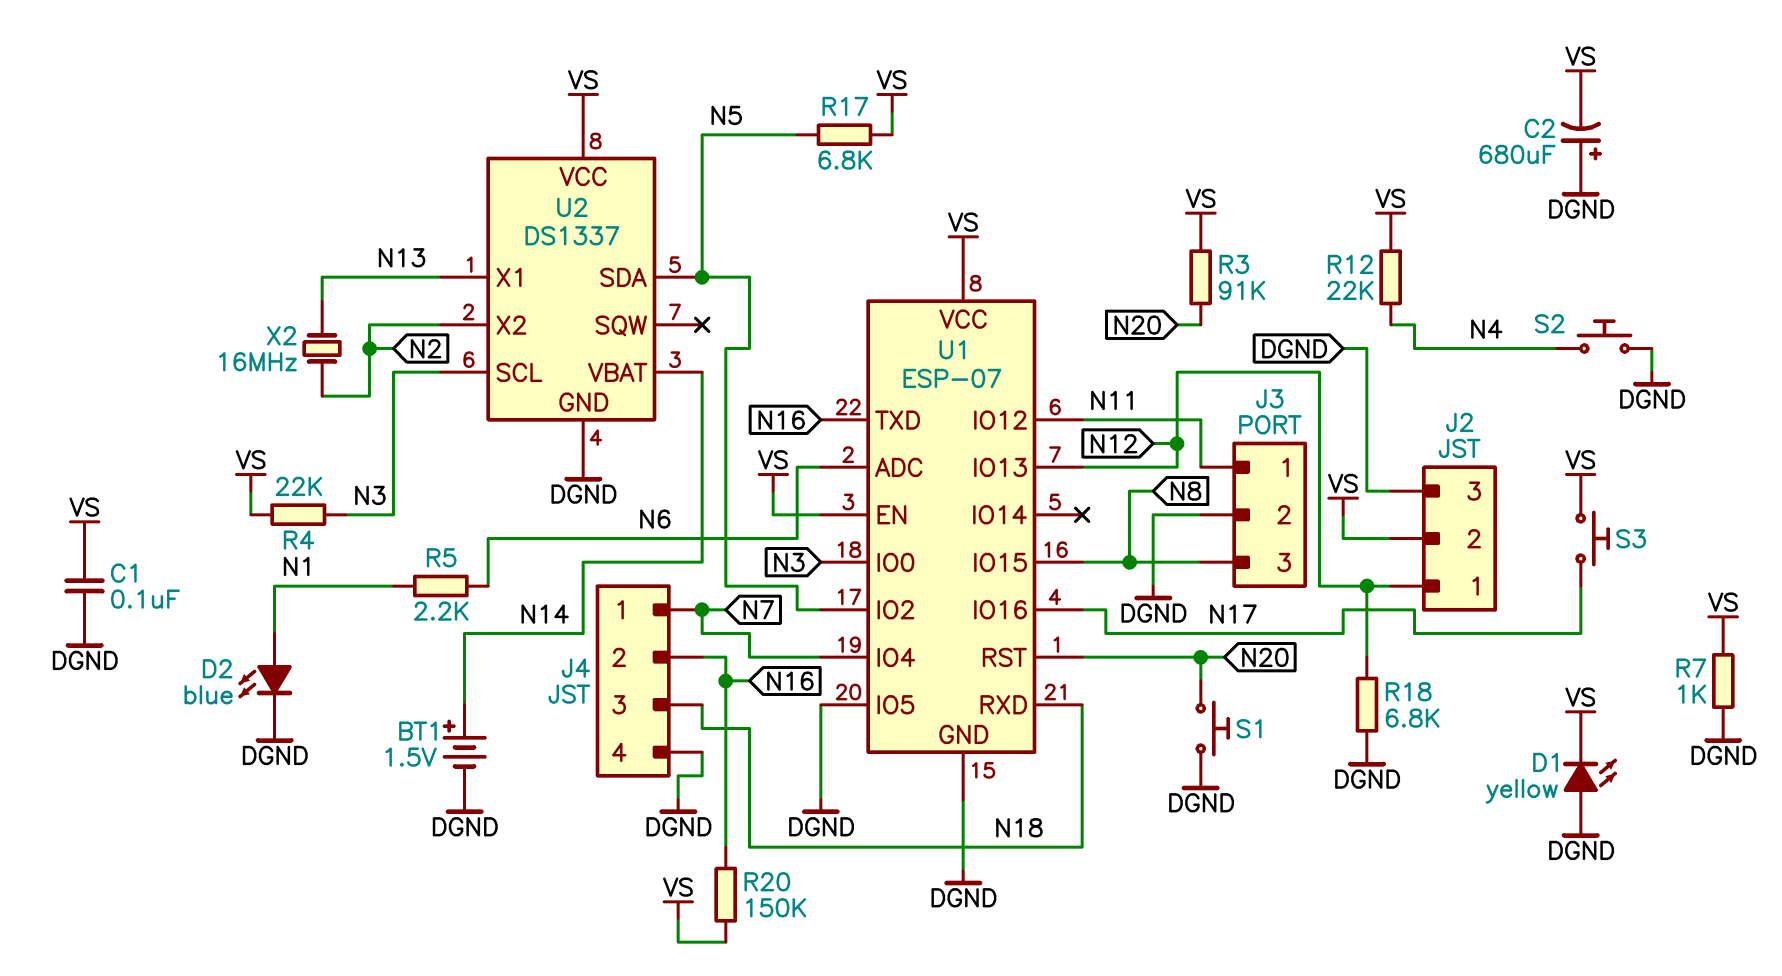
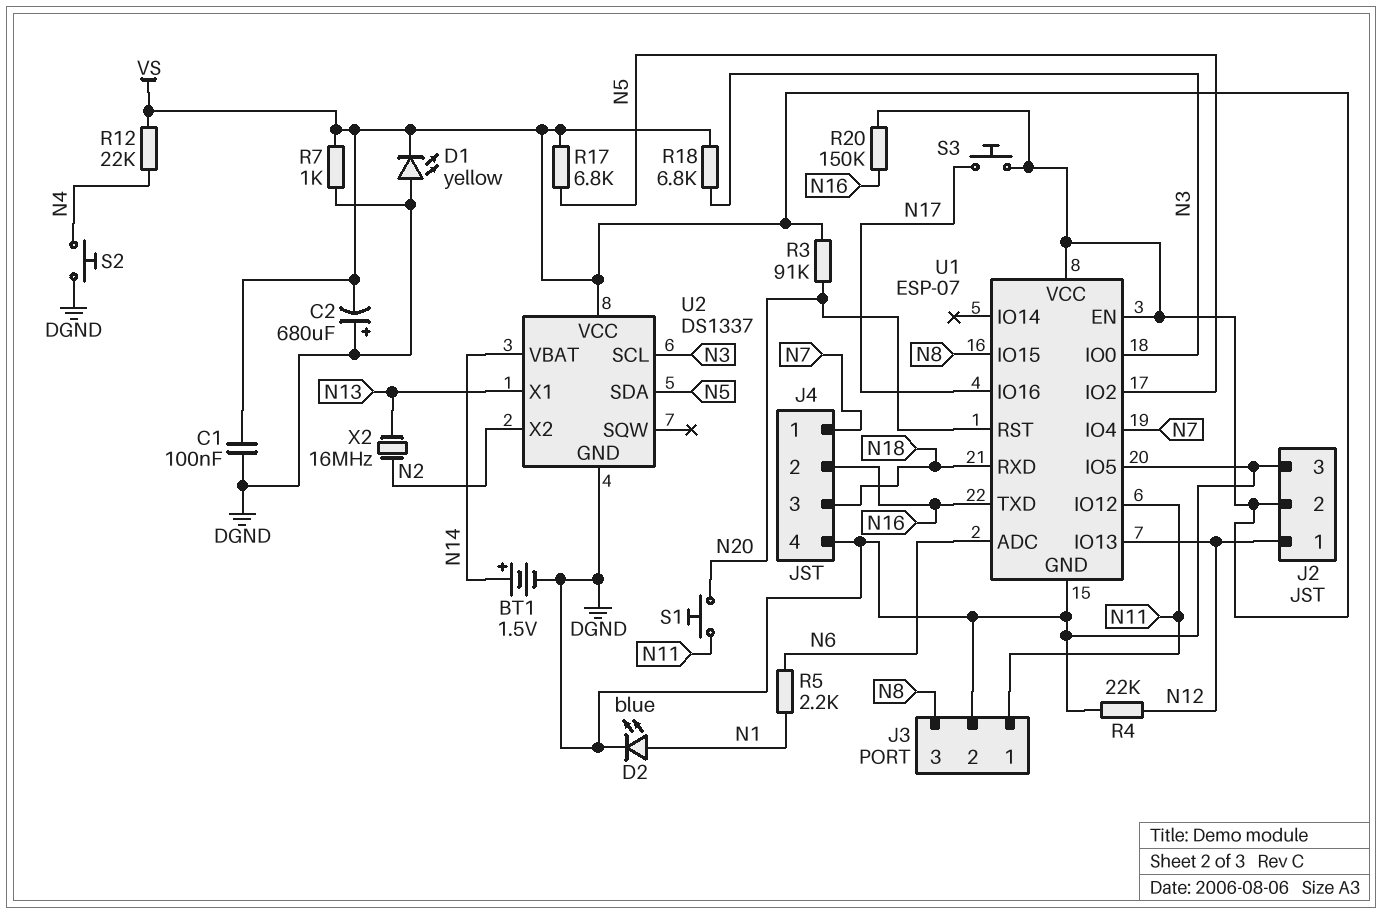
R4: 22k (N3, VS) -> 22k (DGND, N12)
R18: 6.8k (DGND, N12) -> 6.8k (N3, VS)
S1: button (DGND, N20) -> button (N11, N20)

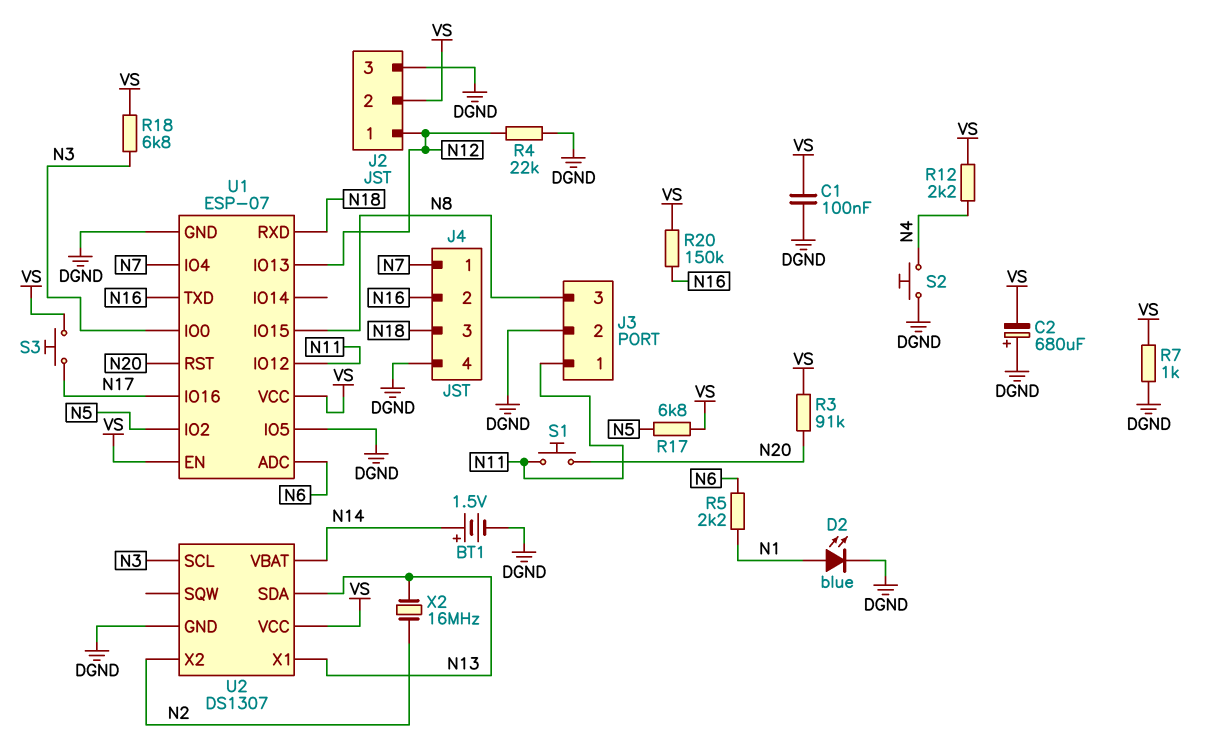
D1: LED yellow (A DGND, K VS) -> none
R12: 22k (N4, VS) -> 2.2k (N4, VS)
U2: DS1337 -> DS1307
U2 pin SDA: N5 -> N13

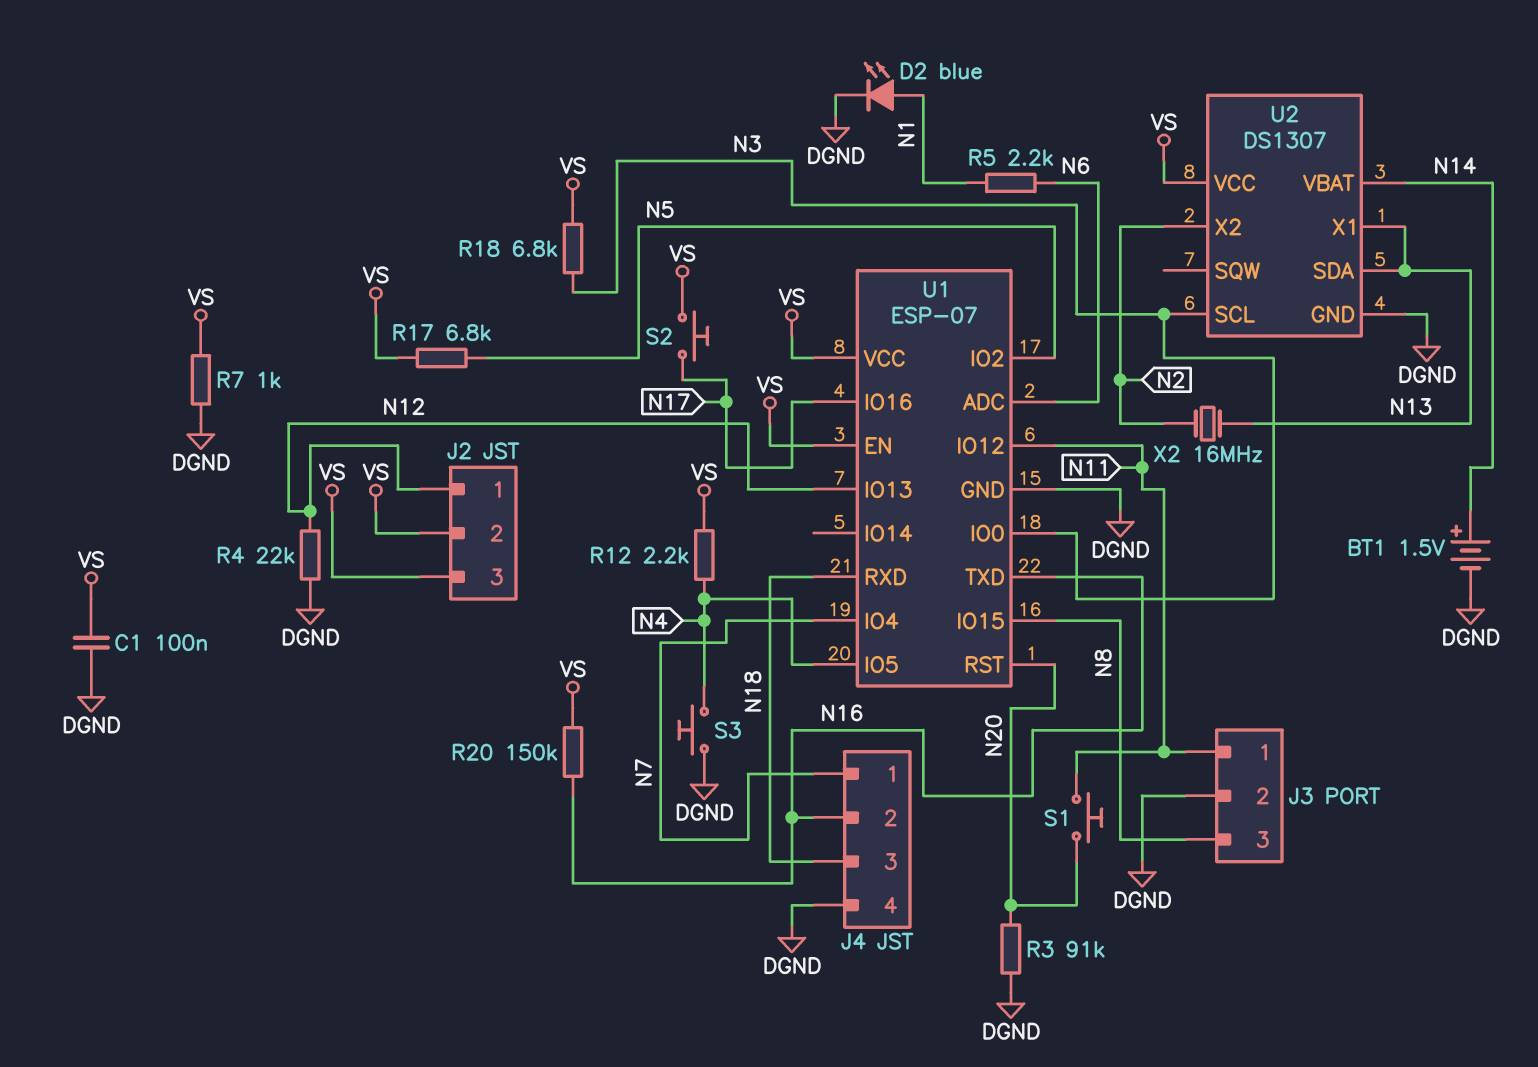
C2: 680uF (plus DGND, minus VS) -> none
J2 pin 3: DGND -> VS
R3: 91k (N20, VS) -> 91k (DGND, N20)
S2: button (DGND, N4) -> button (N17, VS)
S3: button (N17, VS) -> button (DGND, N4)
U1 pin IO5: DGND -> N4

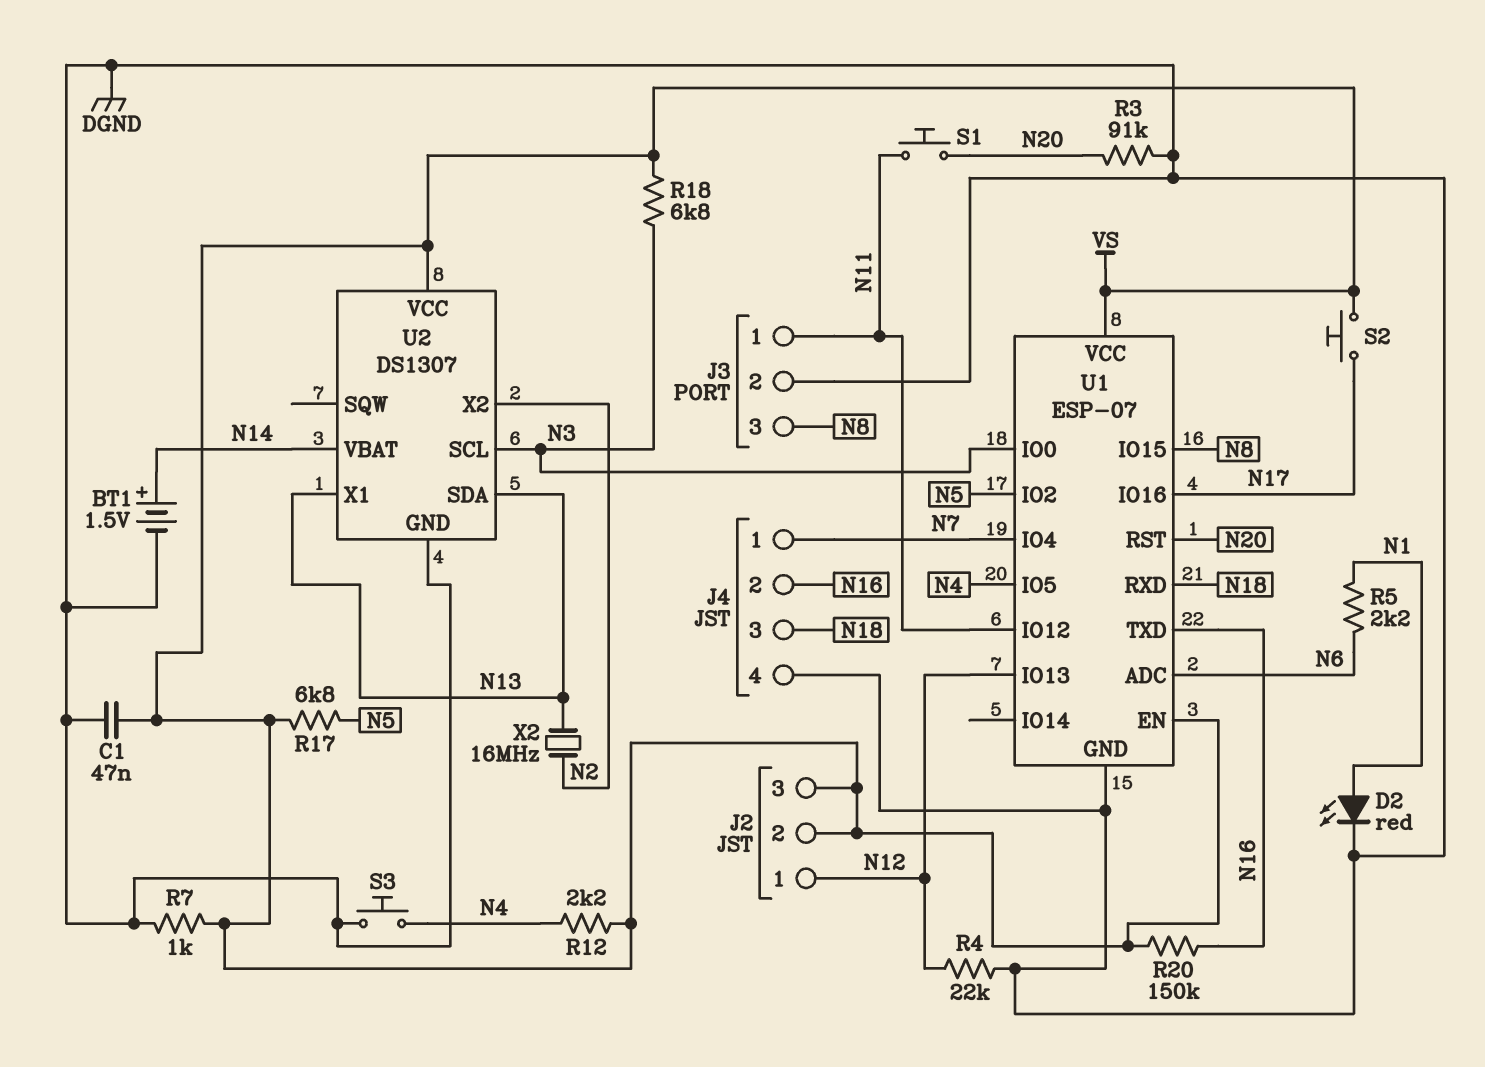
C1: 100nF (DGND, VS) -> 47nF (DGND, VS)
D2: LED blue (A N1, K DGND) -> LED red (A N1, K DGND)

